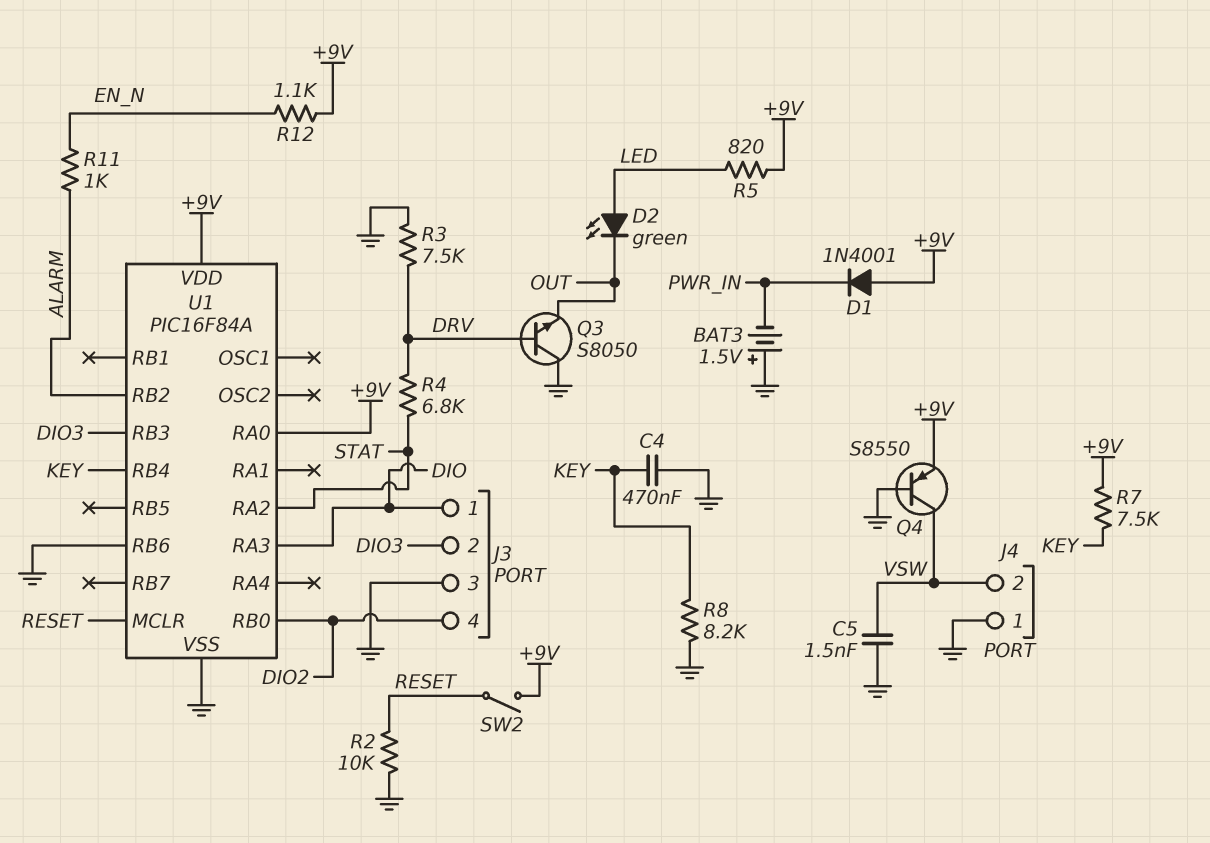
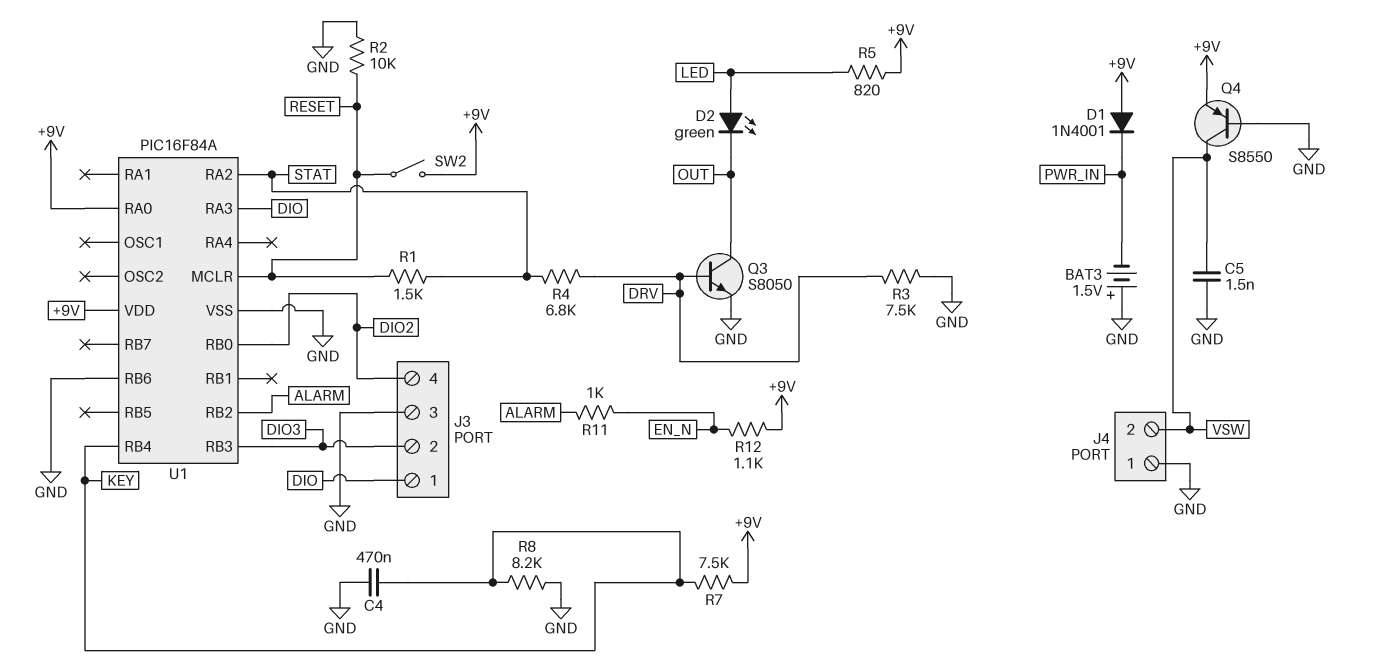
Q3: NPN S8050 (B DRV, C GND, E OUT) -> NPN S8050 (B DRV, C OUT, E GND)
R1: none -> 1.5k (RESET, STAT)

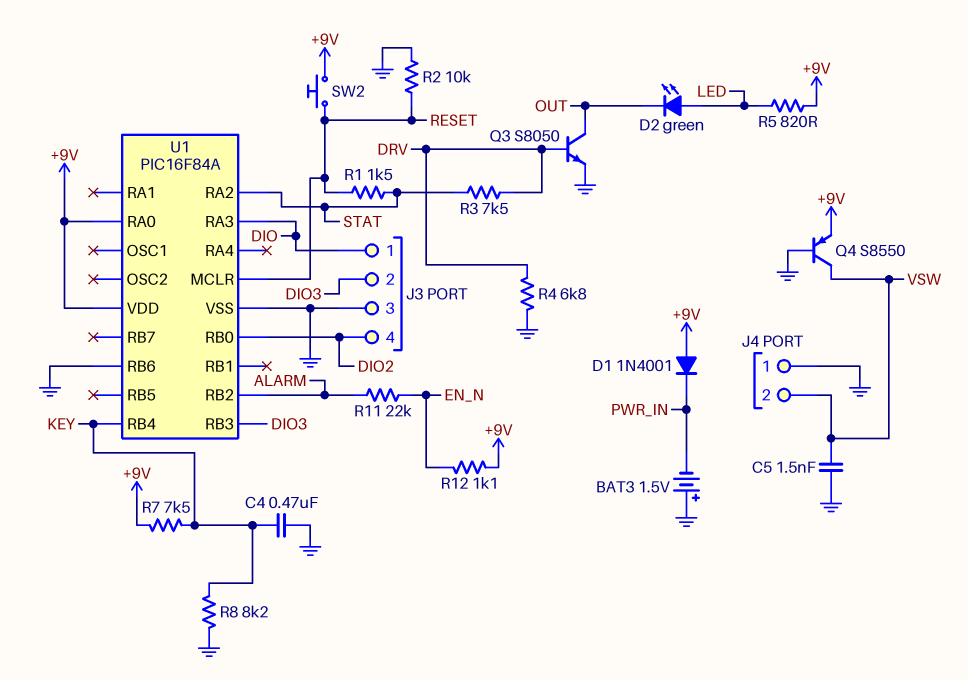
R3: 7.5k (DRV, GND) -> 7.5k (DRV, STAT)
R4: 6.8k (DRV, STAT) -> 6.8k (DRV, GND)
R11: 1k (ALARM, EN_N) -> 22k (ALARM, EN_N)
SW2: switch (+9V, RESET) -> button (+9V, RESET)

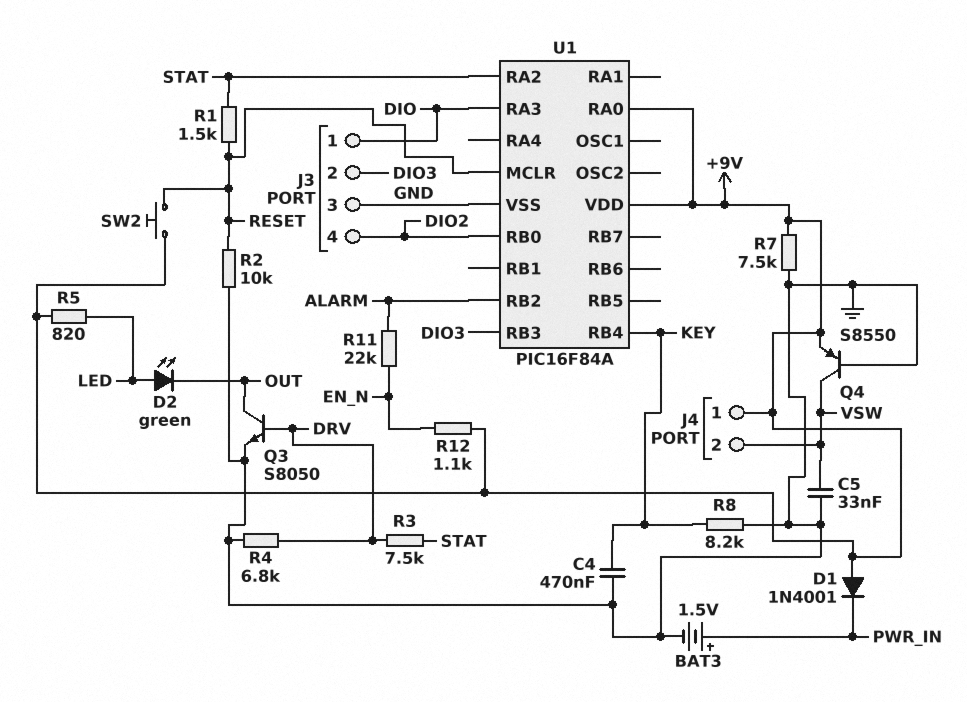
BAT3: 1.5V (plus GND, minus PWR_IN) -> 1.5V (plus PWR_IN, minus GND)
C5: 1.5nF (GND, VSW) -> 33nF (GND, VSW)
J4 pin 1: GND -> +9V
R7: 7.5k (+9V, KEY) -> 7.5k (+9V, GND)
U1 pin RB6: GND -> none

